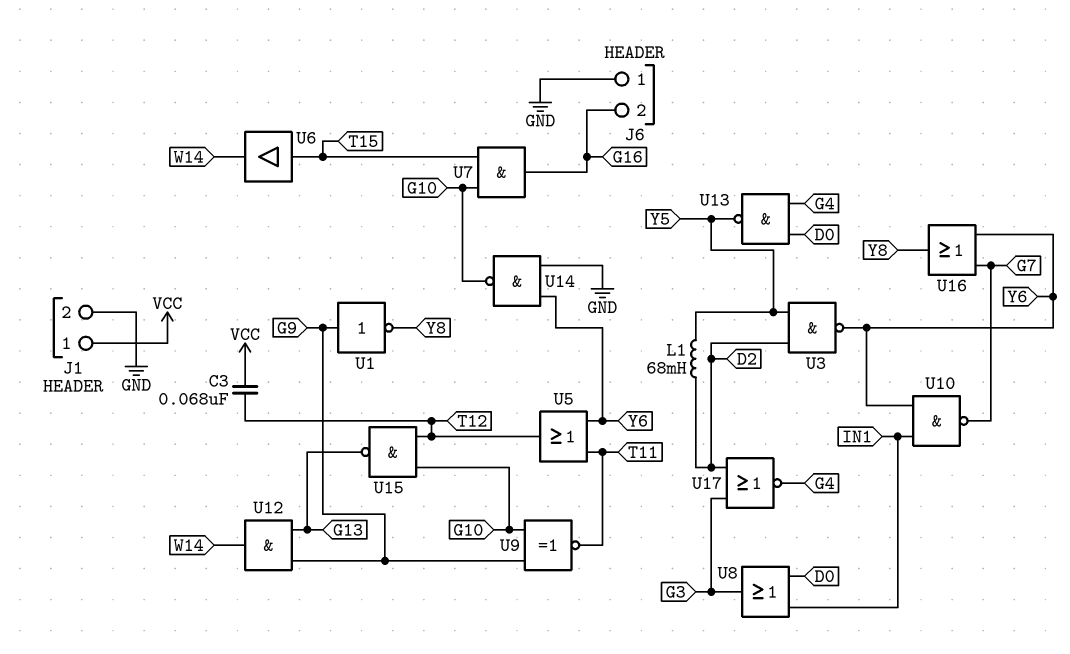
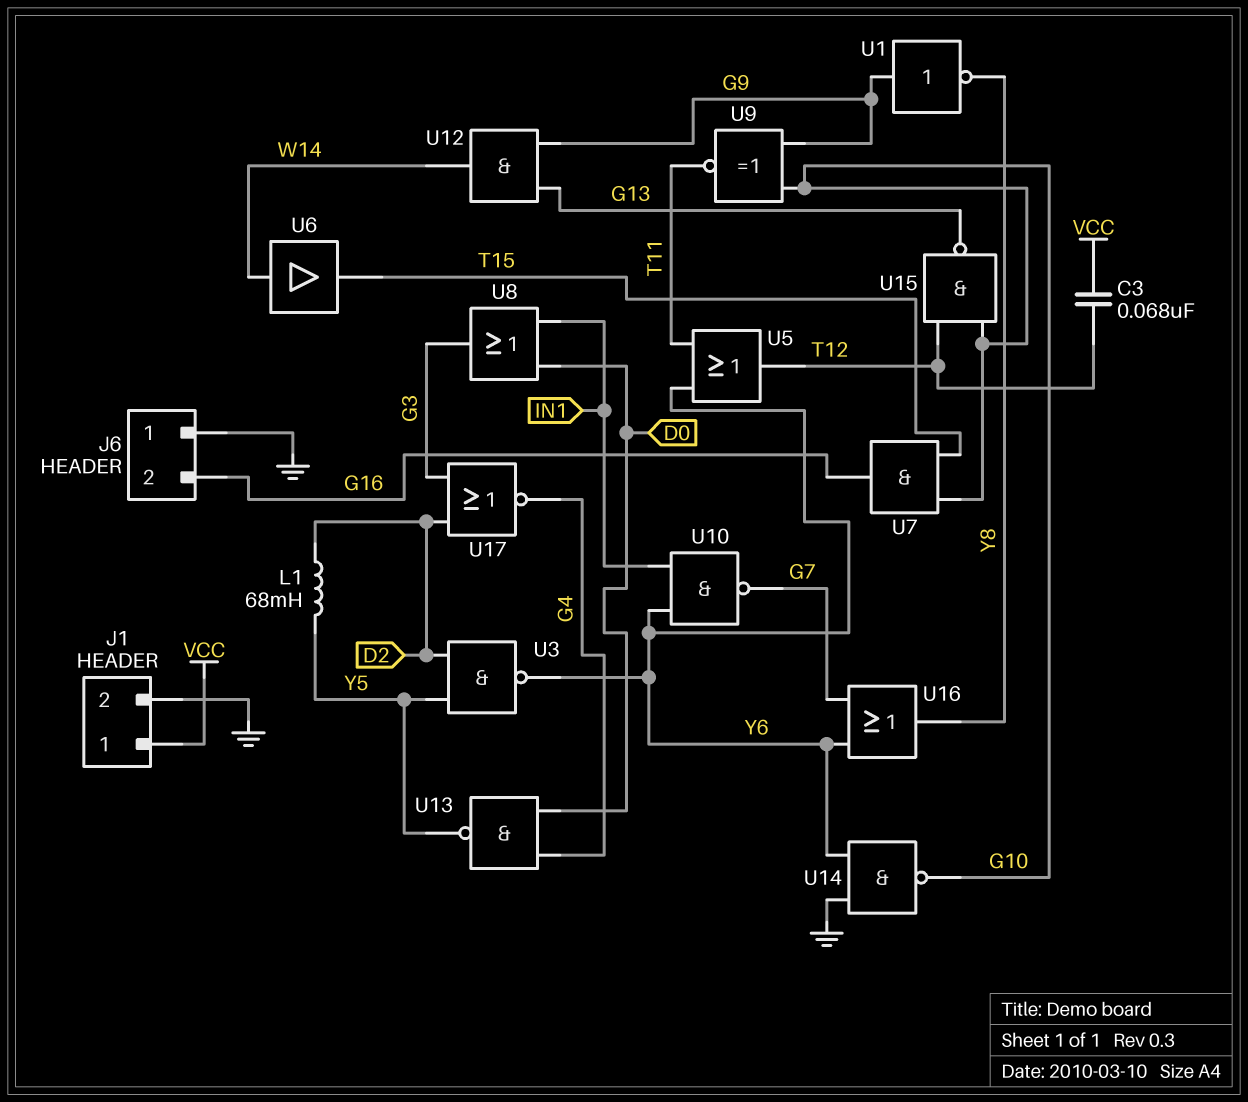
U6: buffer (in T15, out W14) -> buffer (in W14, out T15)

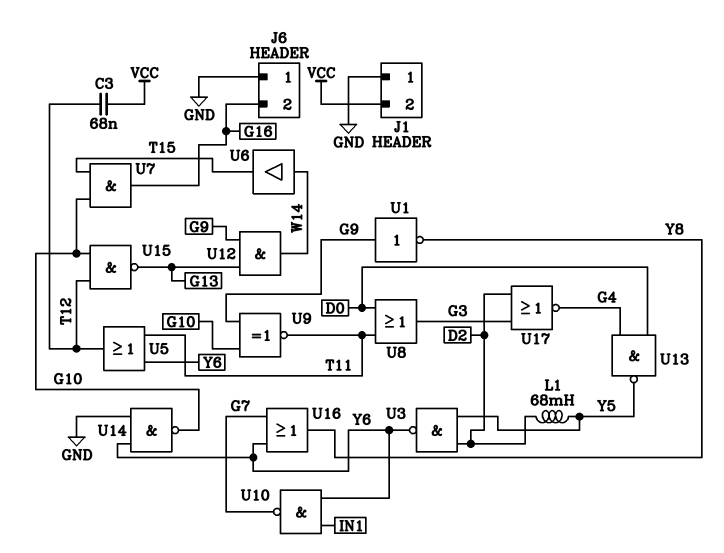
J1 pin 1: VCC -> GND
J1 pin 2: GND -> VCC
U8: OR (in D0, in IN1, out G3) -> OR (in D0, in T11, out G3)

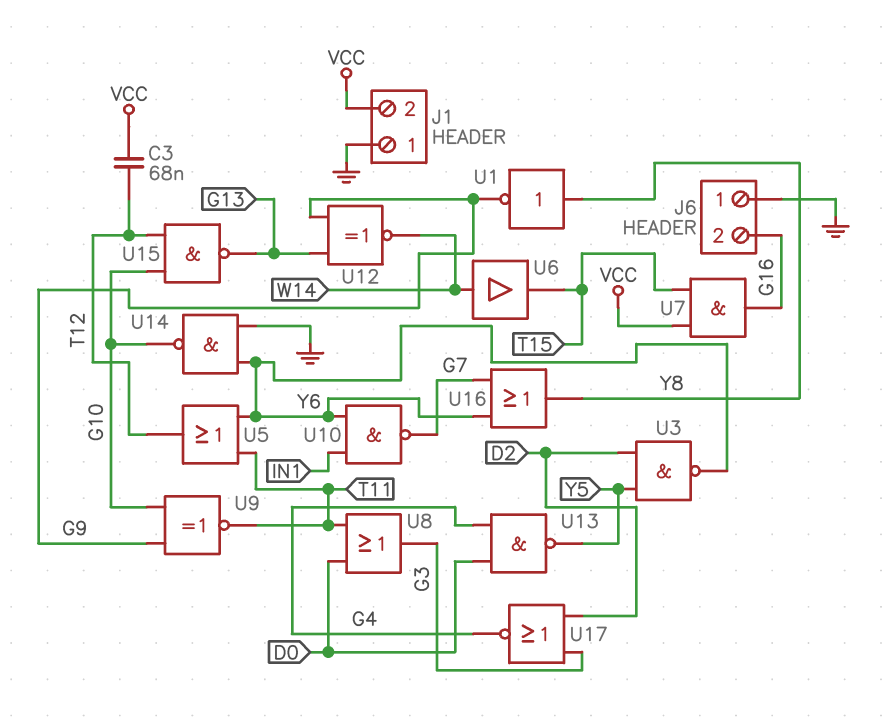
L1: 68mH (D2, Y5) -> none
U1: NOT (in G9, out Y8) -> NOT (in Y8, out G9)
U7: AND (in G10, in T15, out G16) -> AND (in T15, in VCC, out G16)
U12: AND (in G9, in G13, out W14) -> XNOR (in G9, in G13, out W14)

